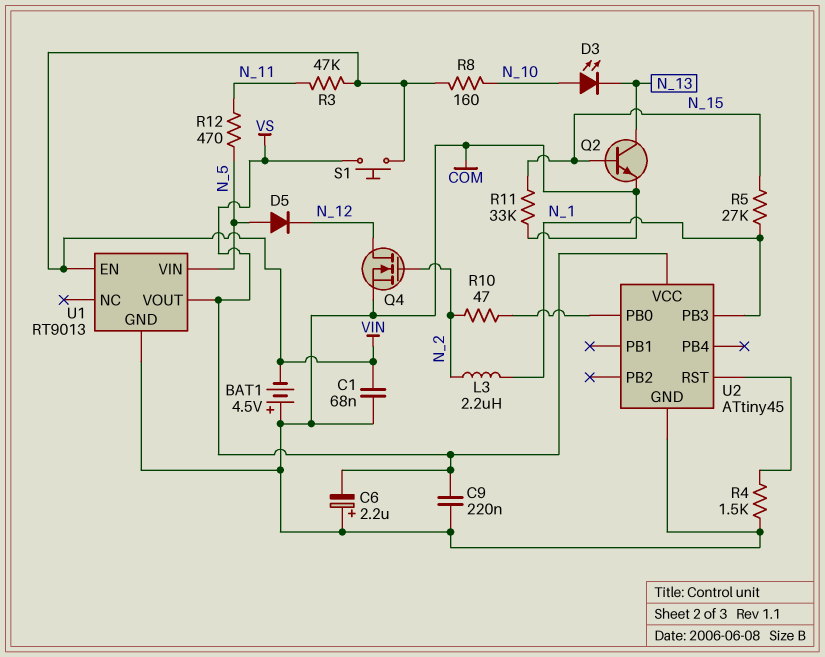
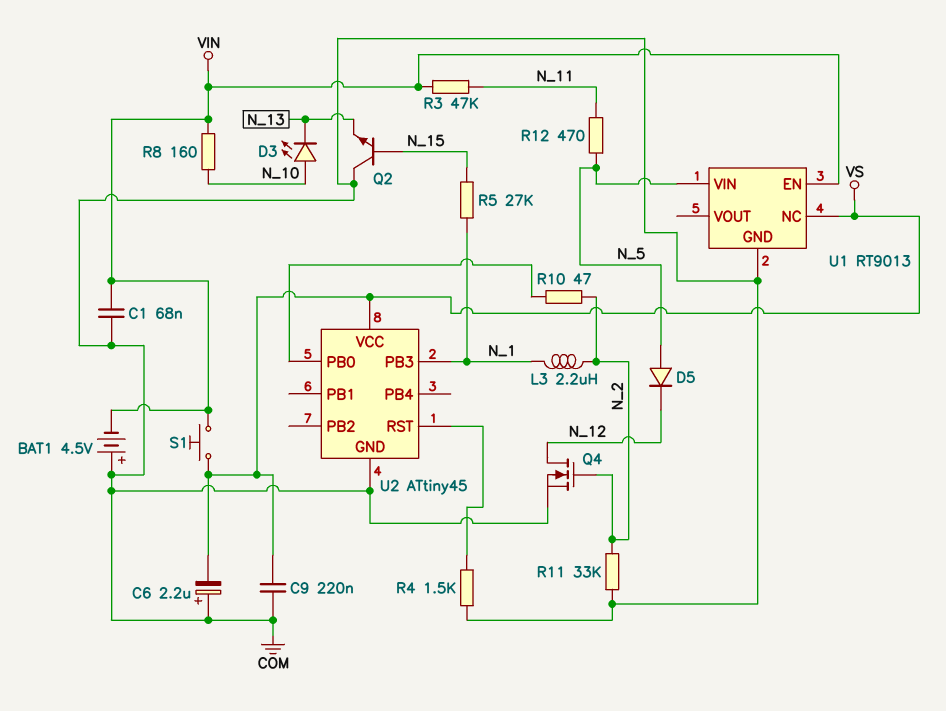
Q2: NPN (B N_15, C N_13, E COM) -> NPN (B N_15, C COM, E N_13)
R11: 33k (COM, N_15) -> 33k (COM, N_2)
U1 pin NC: none -> VS
U1 pin VOUT: VS -> none

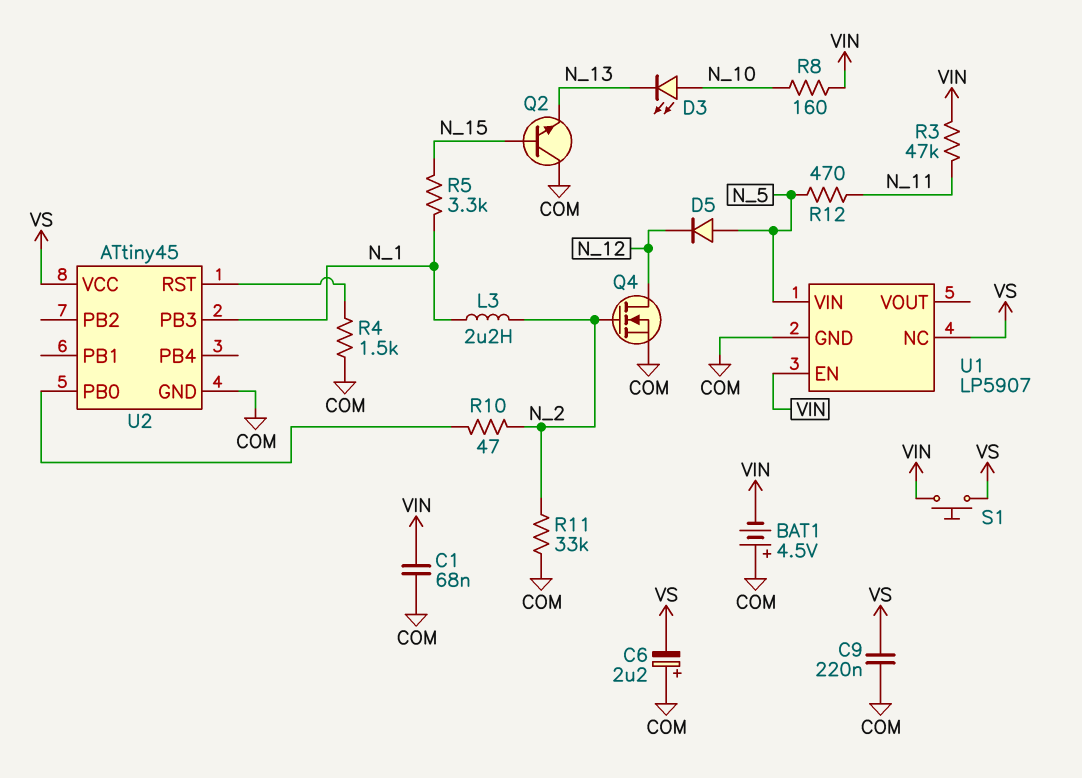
R5: 27k (N_1, N_15) -> 3.3k (N_1, N_15)
U1: RT9013 -> LP5907

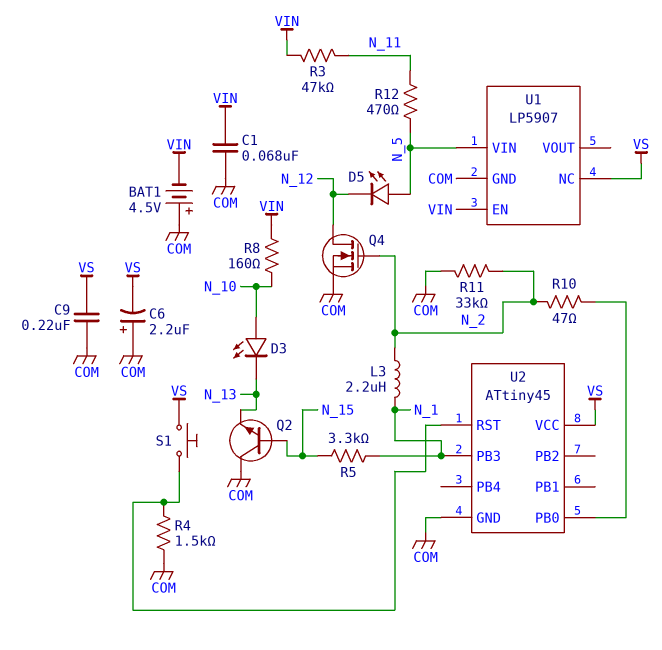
D5: diode (A N_5, K N_12) -> LED (A N_5, K N_12)
S1: button (VIN, VS) -> button (U2/RST, VS)

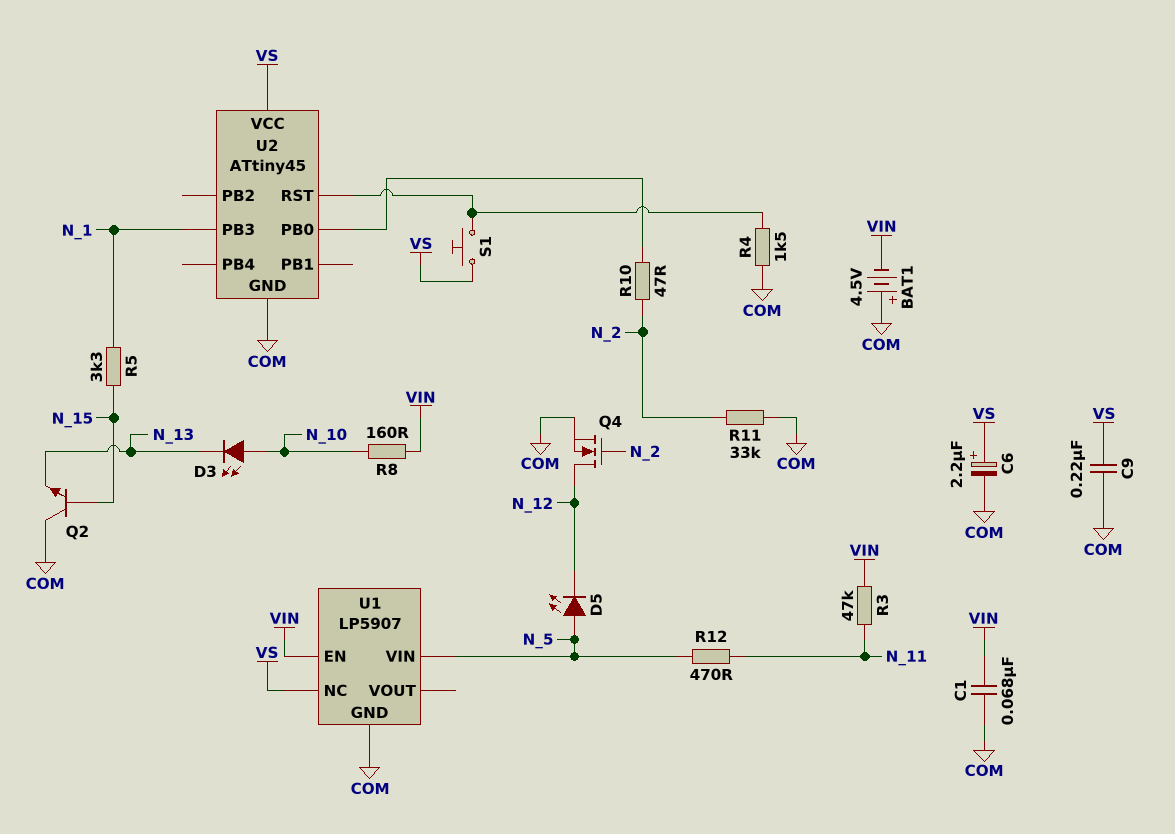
C6: 2.2uF (plus COM, minus VS) -> 2.2uF (plus VS, minus COM)
L3: 2.2uH (N_1, N_2) -> none

